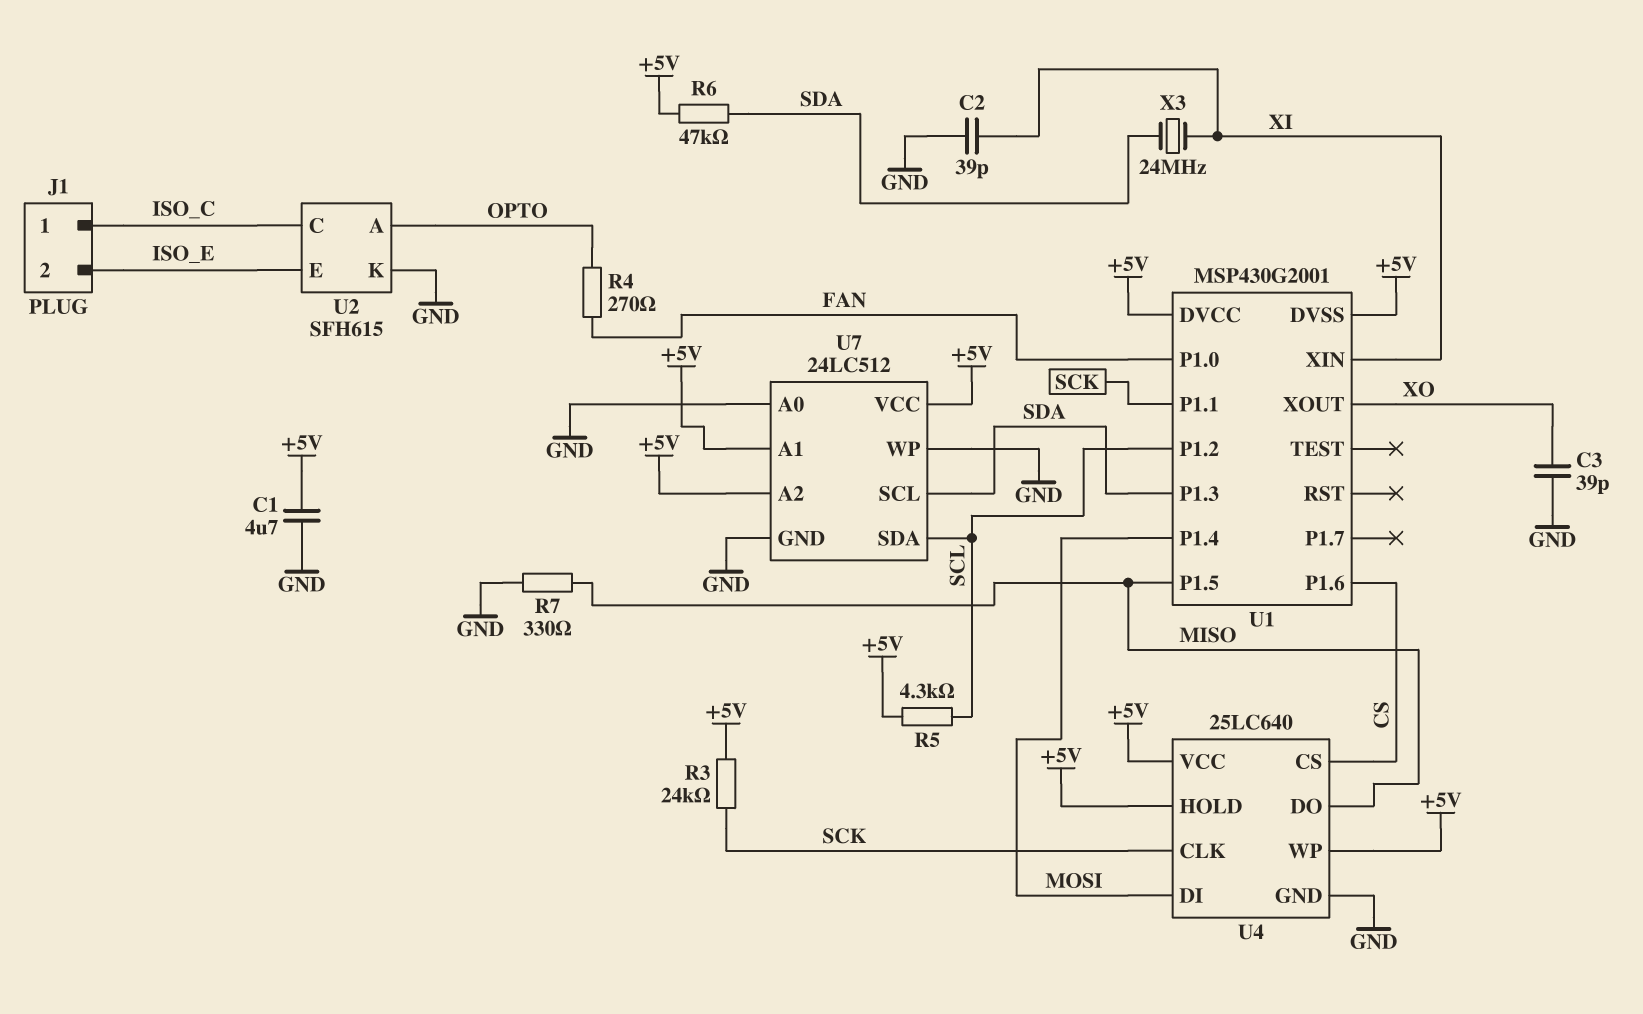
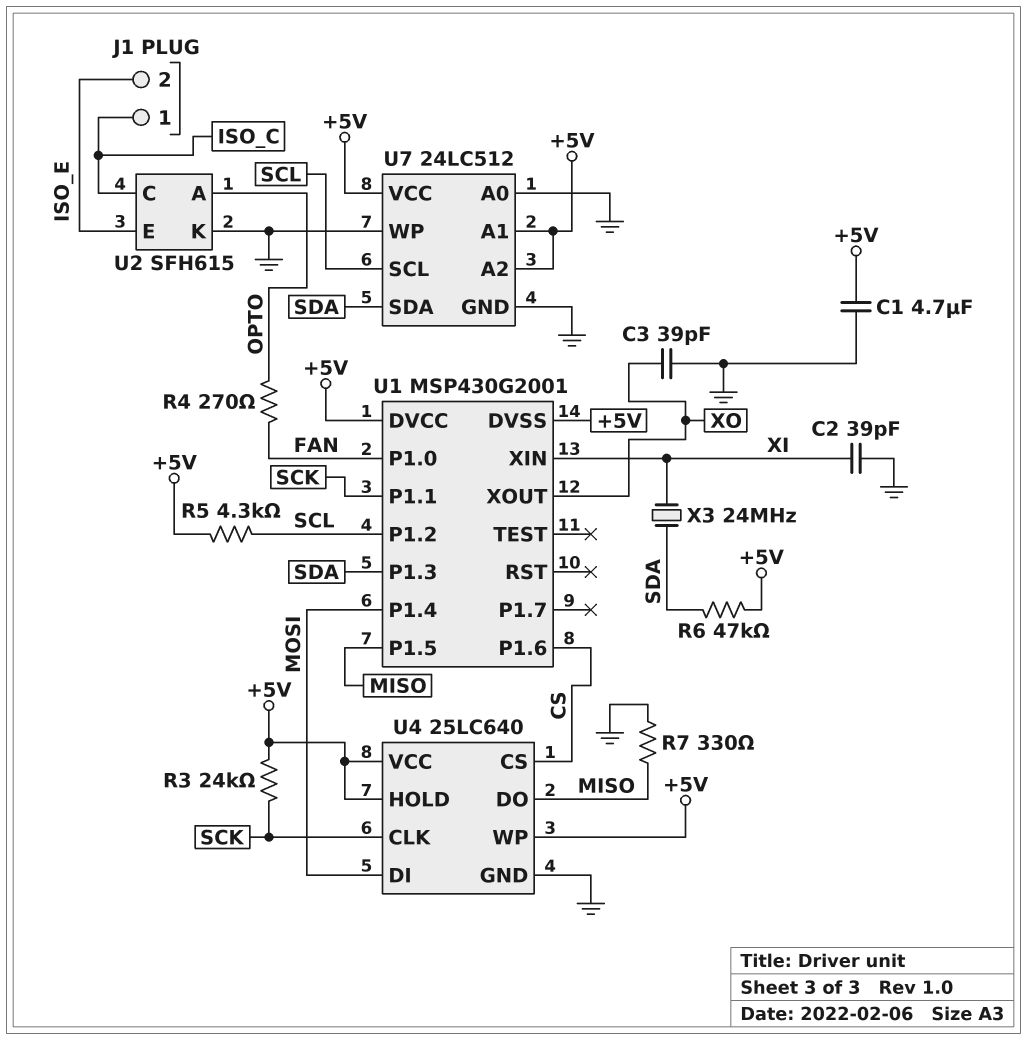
U7 pin SCL: SDA -> SCL
U7 pin SDA: SCL -> SDA

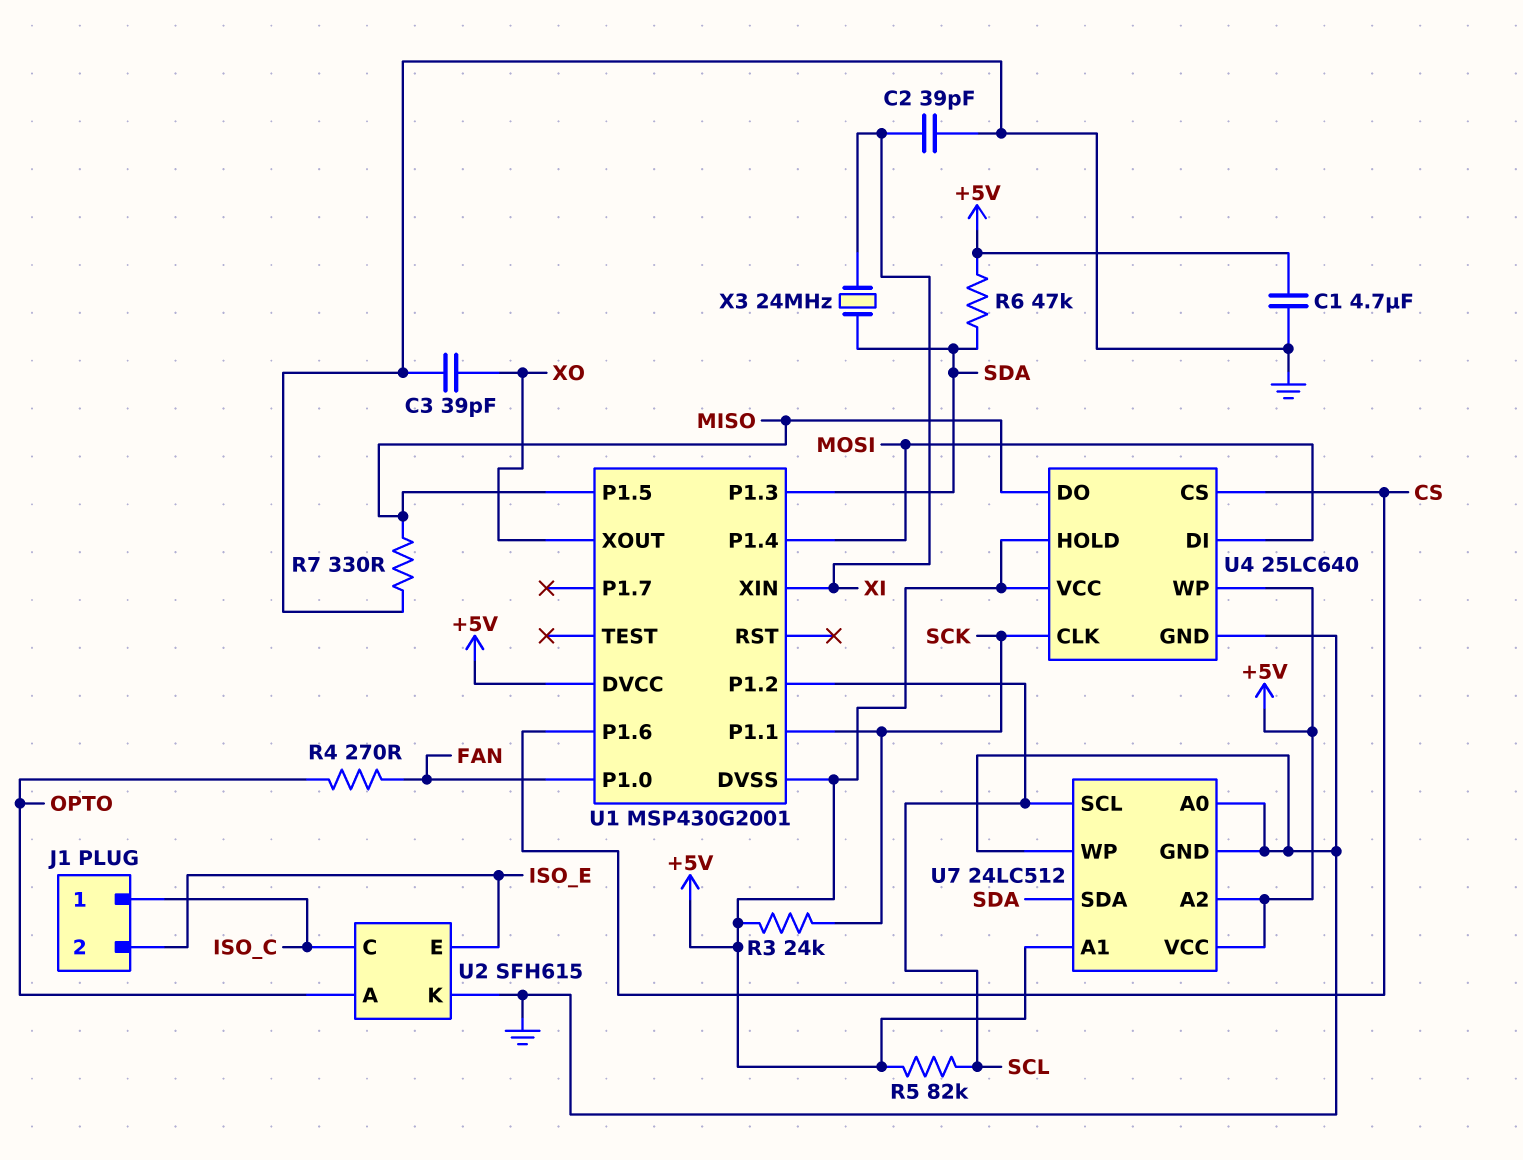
R5: 4.3k (+5V, SCL) -> 82k (+5V, SCL)

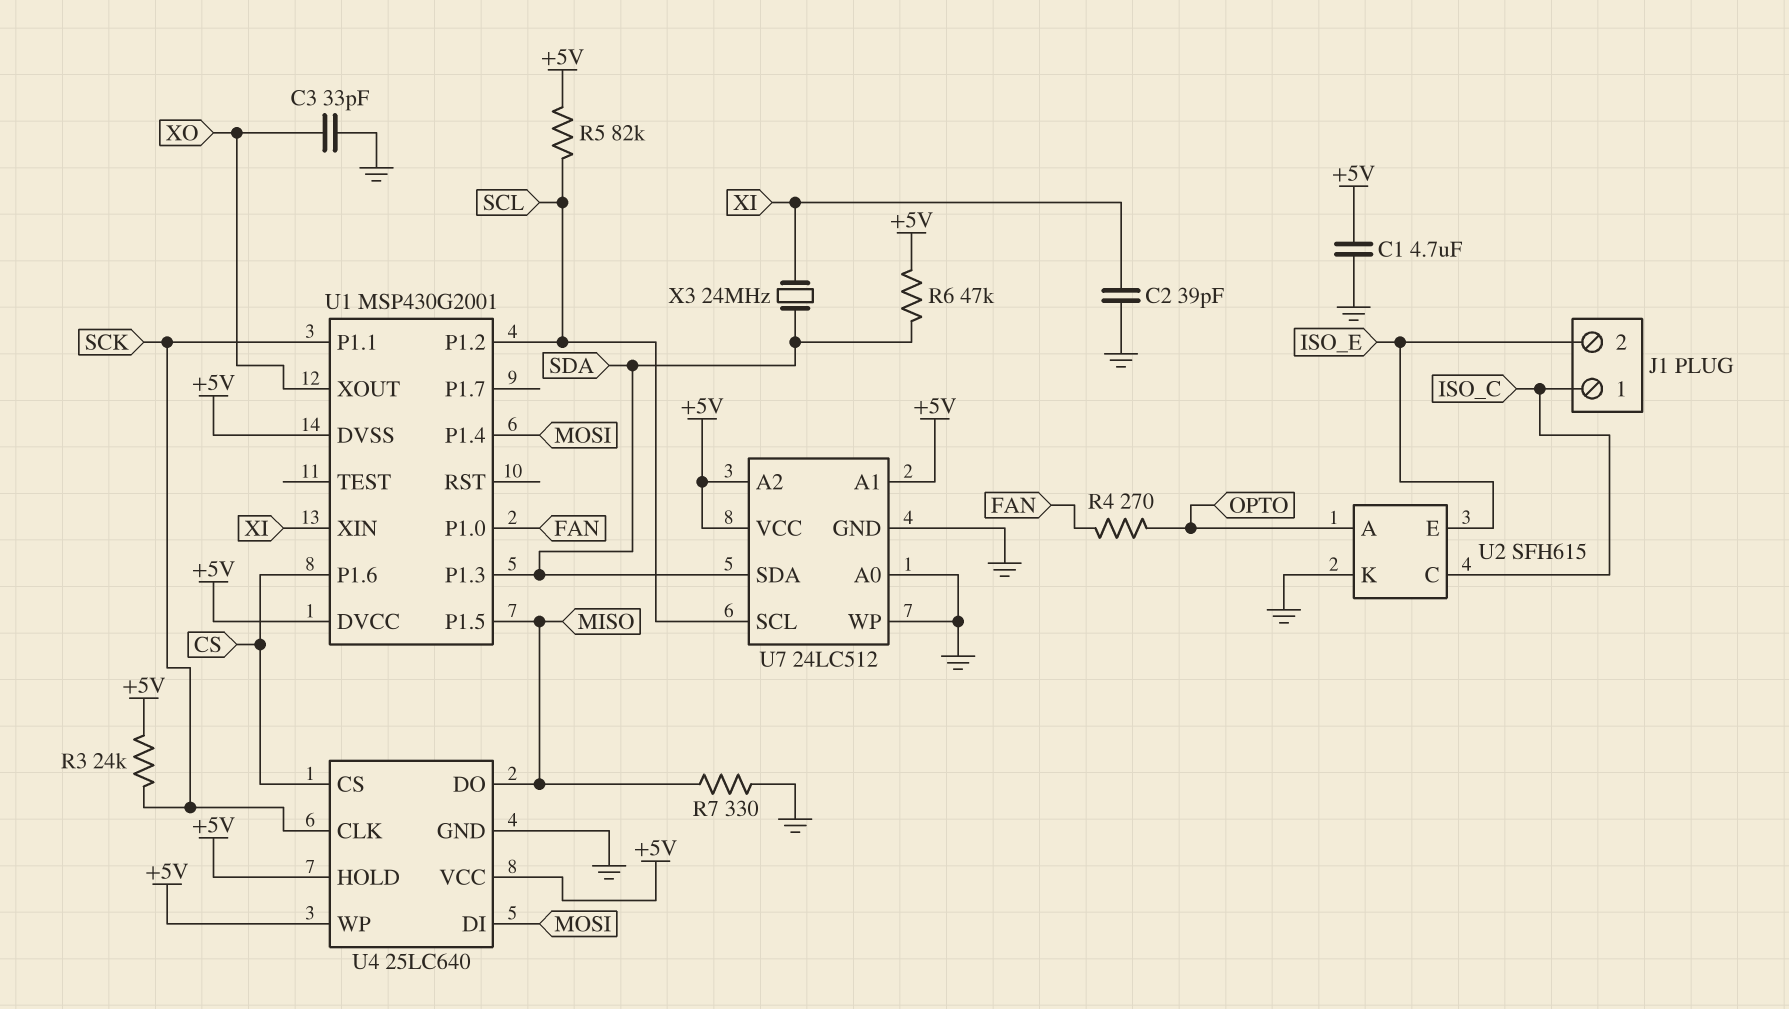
C3: 39pF (GND, XO) -> 33pF (GND, XO)

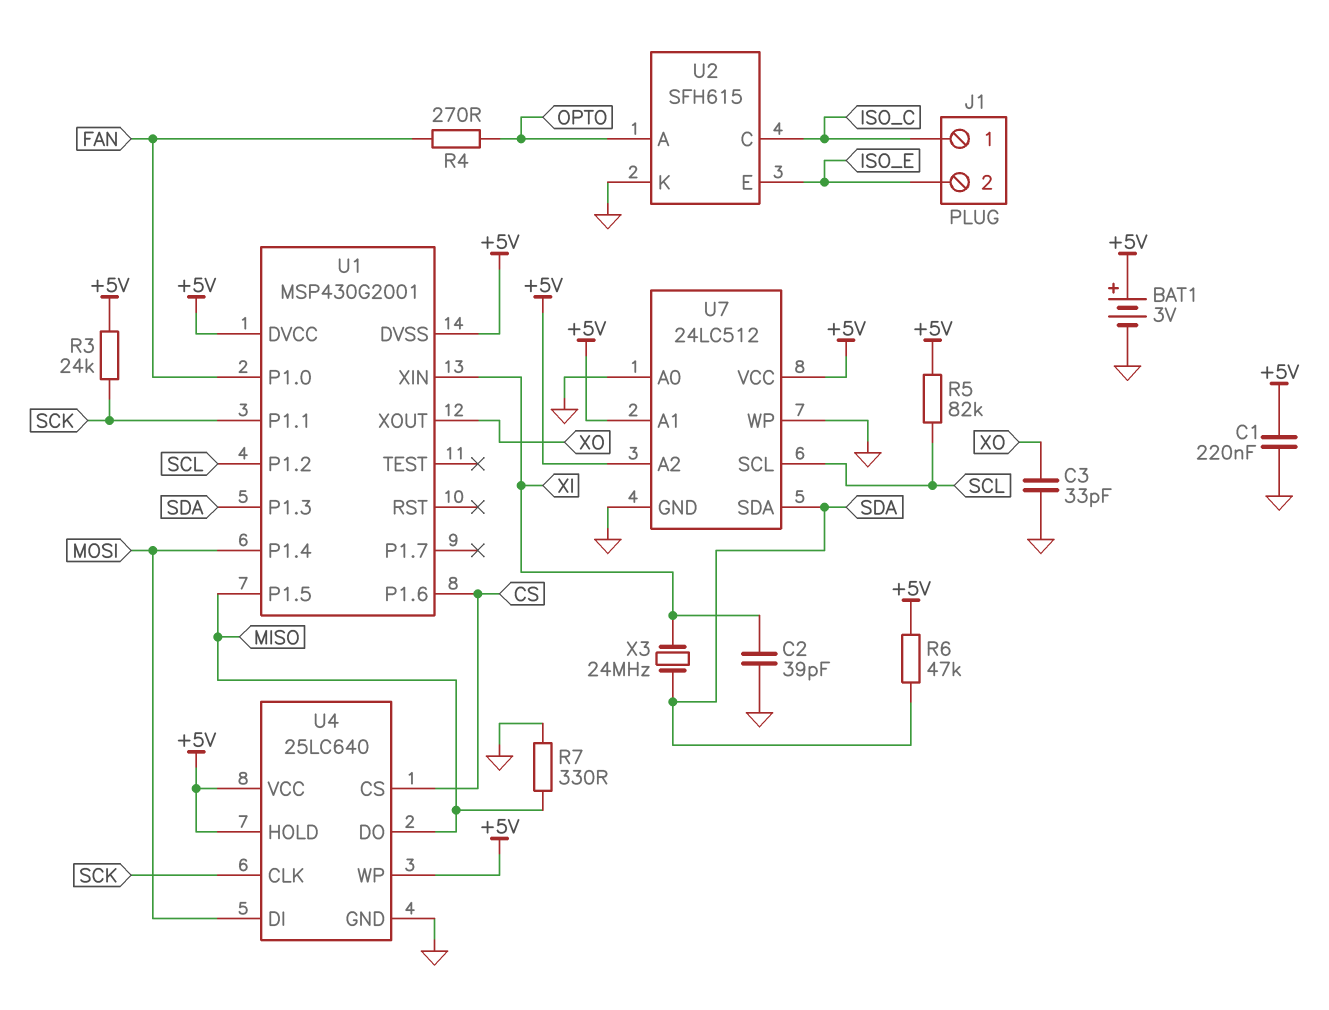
BAT1: none -> 3V (plus +5V, minus GND)
C1: 4.7uF (+5V, GND) -> 220nF (+5V, GND)

